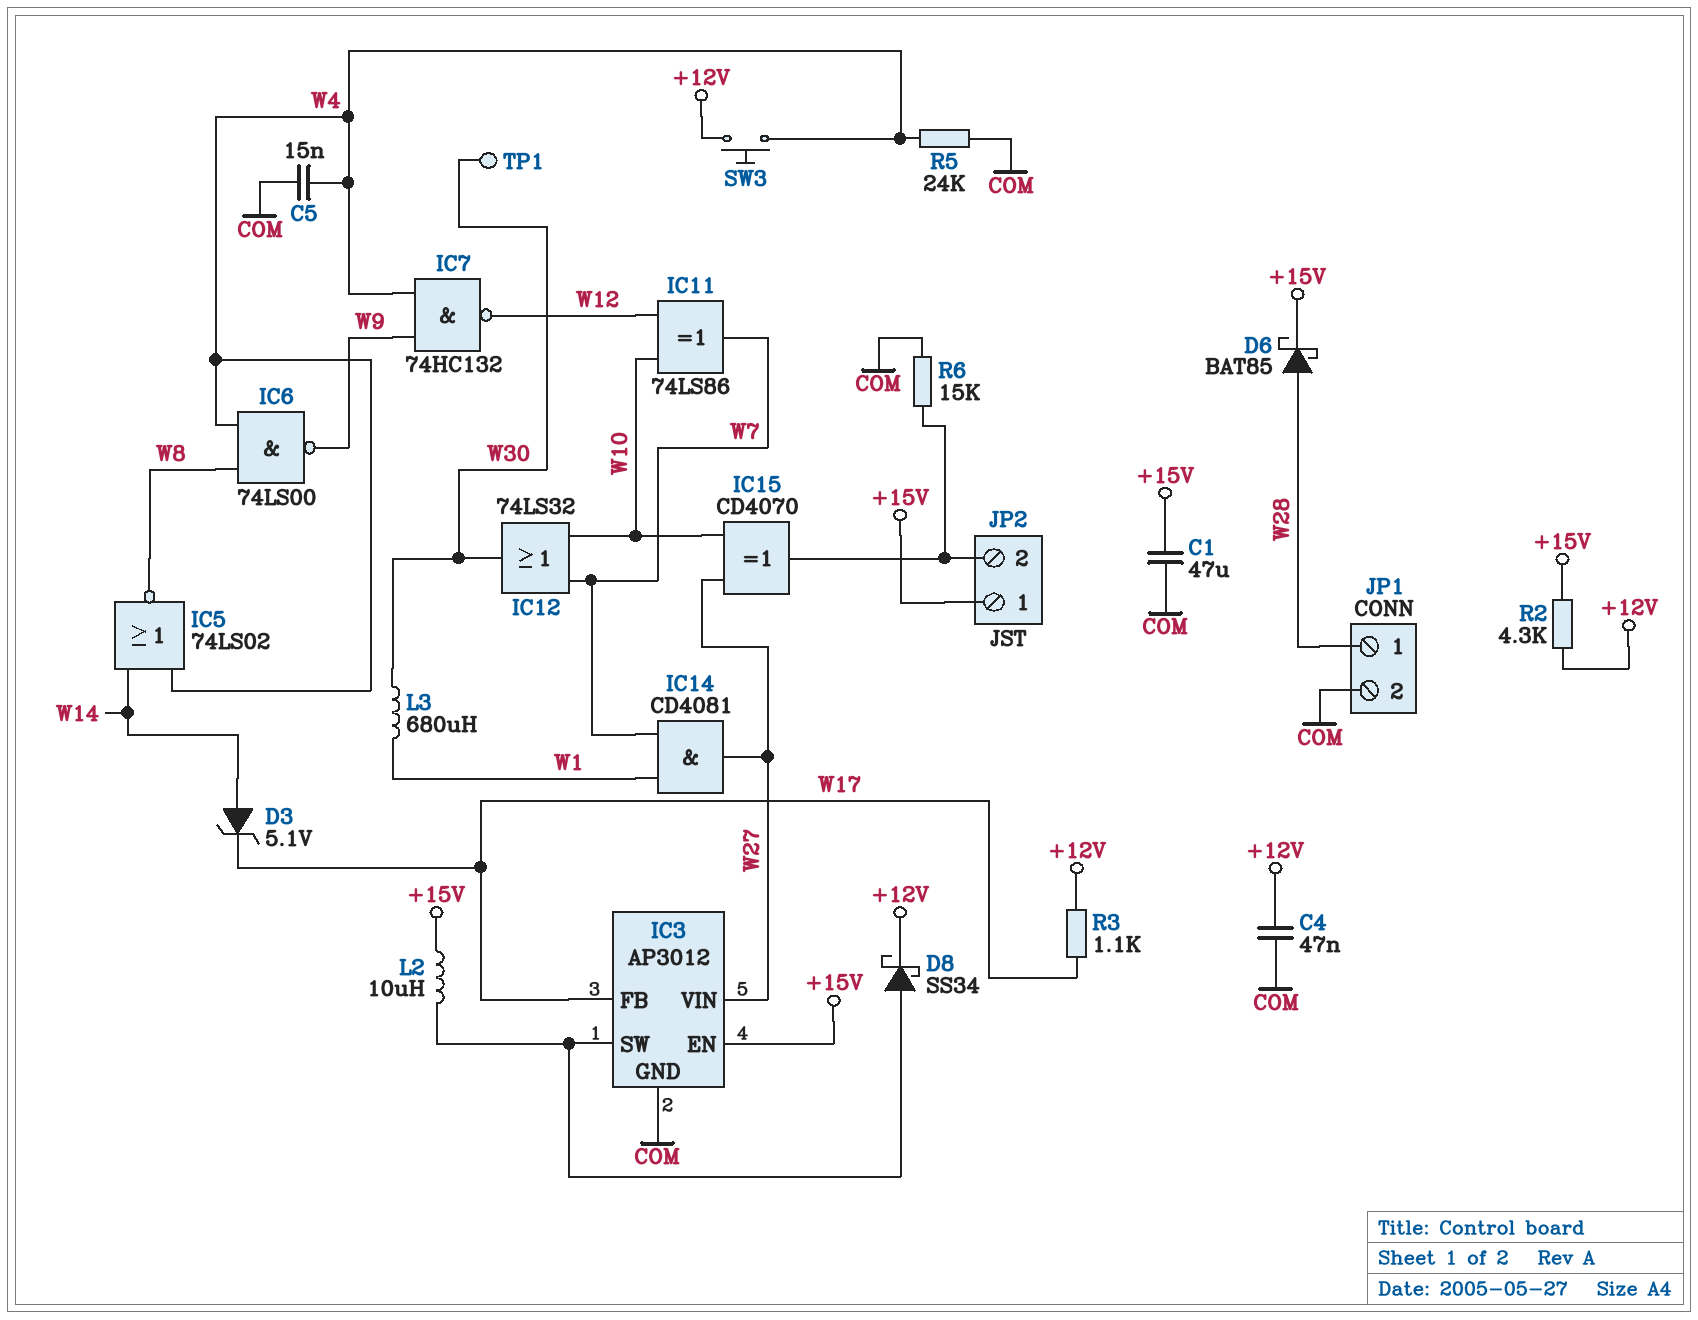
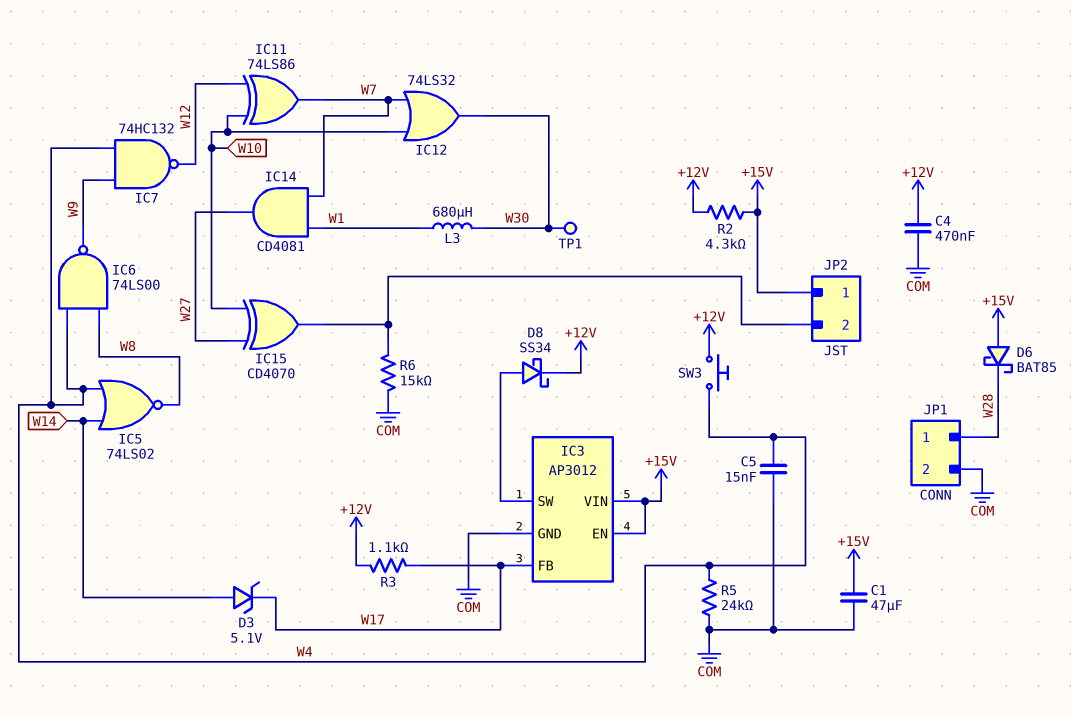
C4: 47nF (+12V, COM) -> 470nF (+12V, COM)
D6: schottky BAT85 (A W28, K +15V) -> schottky BAT85 (A +15V, K W28)
IC3 pin VIN: W27 -> +15V
L2: 10uH (+15V, IC3/SW) -> none

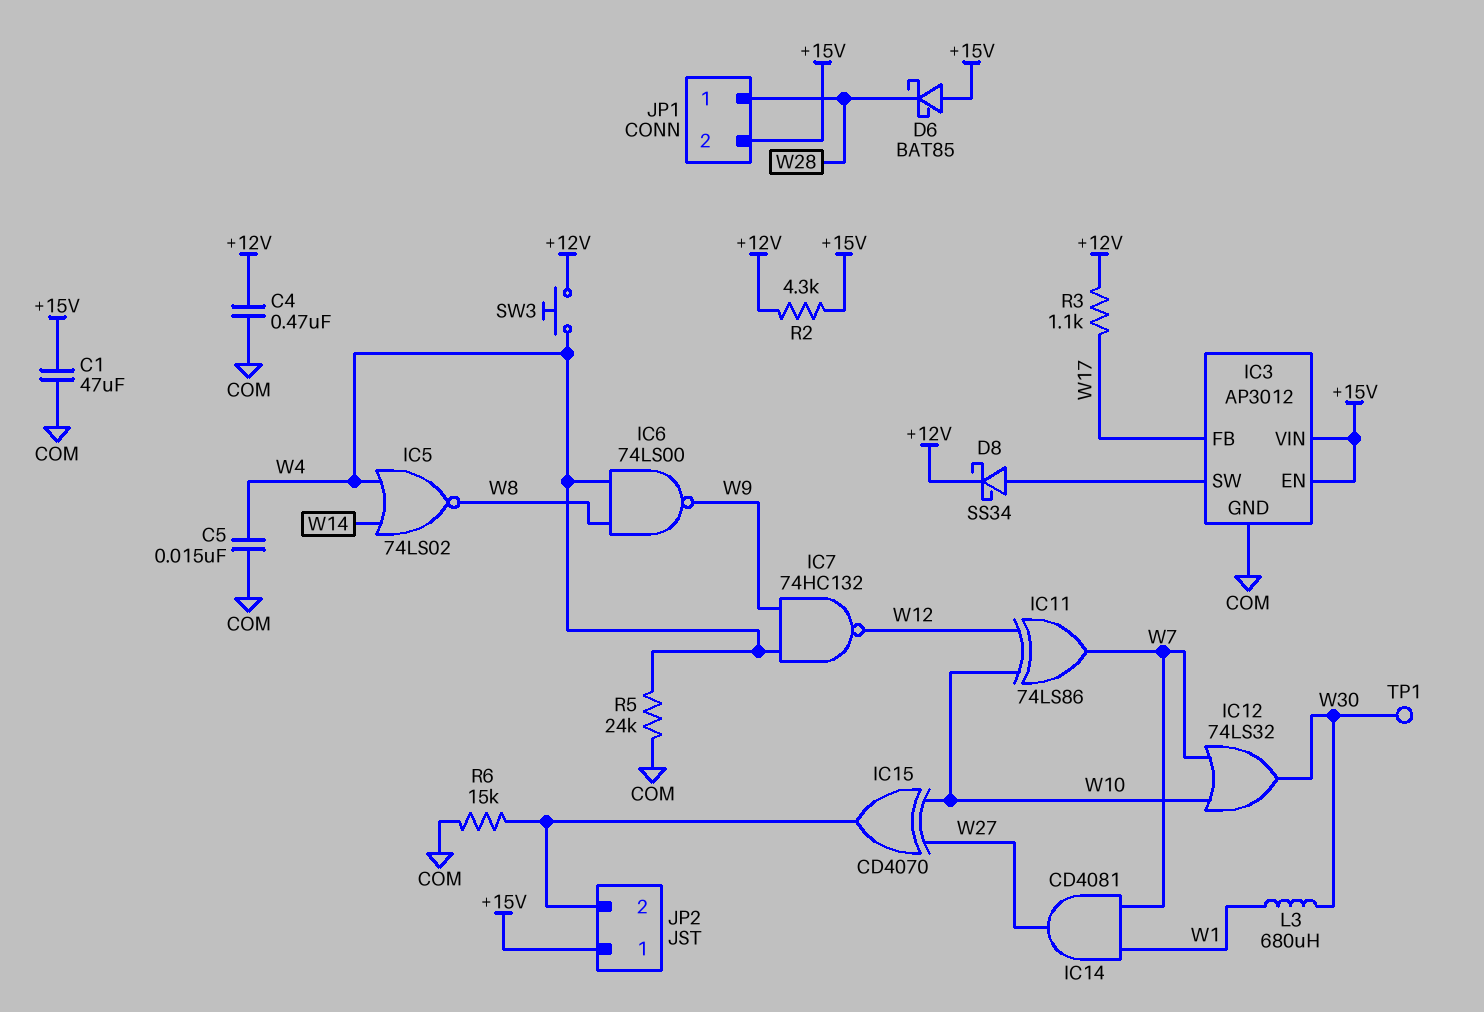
D3: zener 5.1V (A W14, K W17) -> none
JP1 pin 2: COM -> +15V

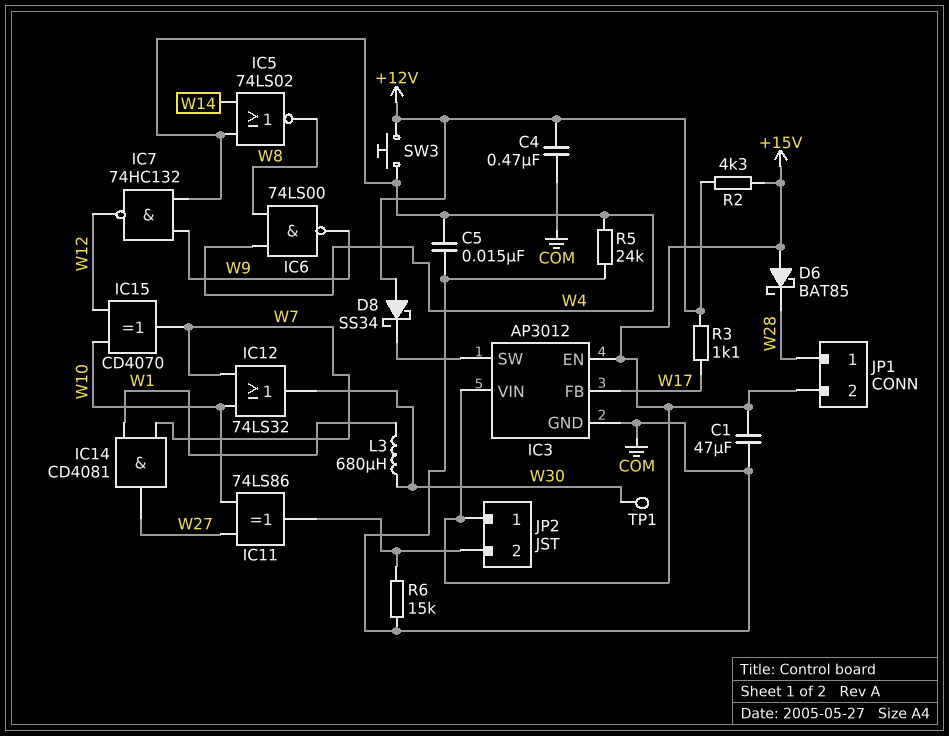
D8: schottky SS34 (A IC3/SW, K +12V) -> schottky SS34 (A +12V, K IC3/SW)
IC11: XOR 74LS86 (in W10, in W12, out W7) -> XOR 74LS86 (in W10, in W27, out JP2/2)
IC15: XOR CD4070 (in W10, in W27, out JP2/2) -> XOR CD4070 (in W10, in W12, out W7)

